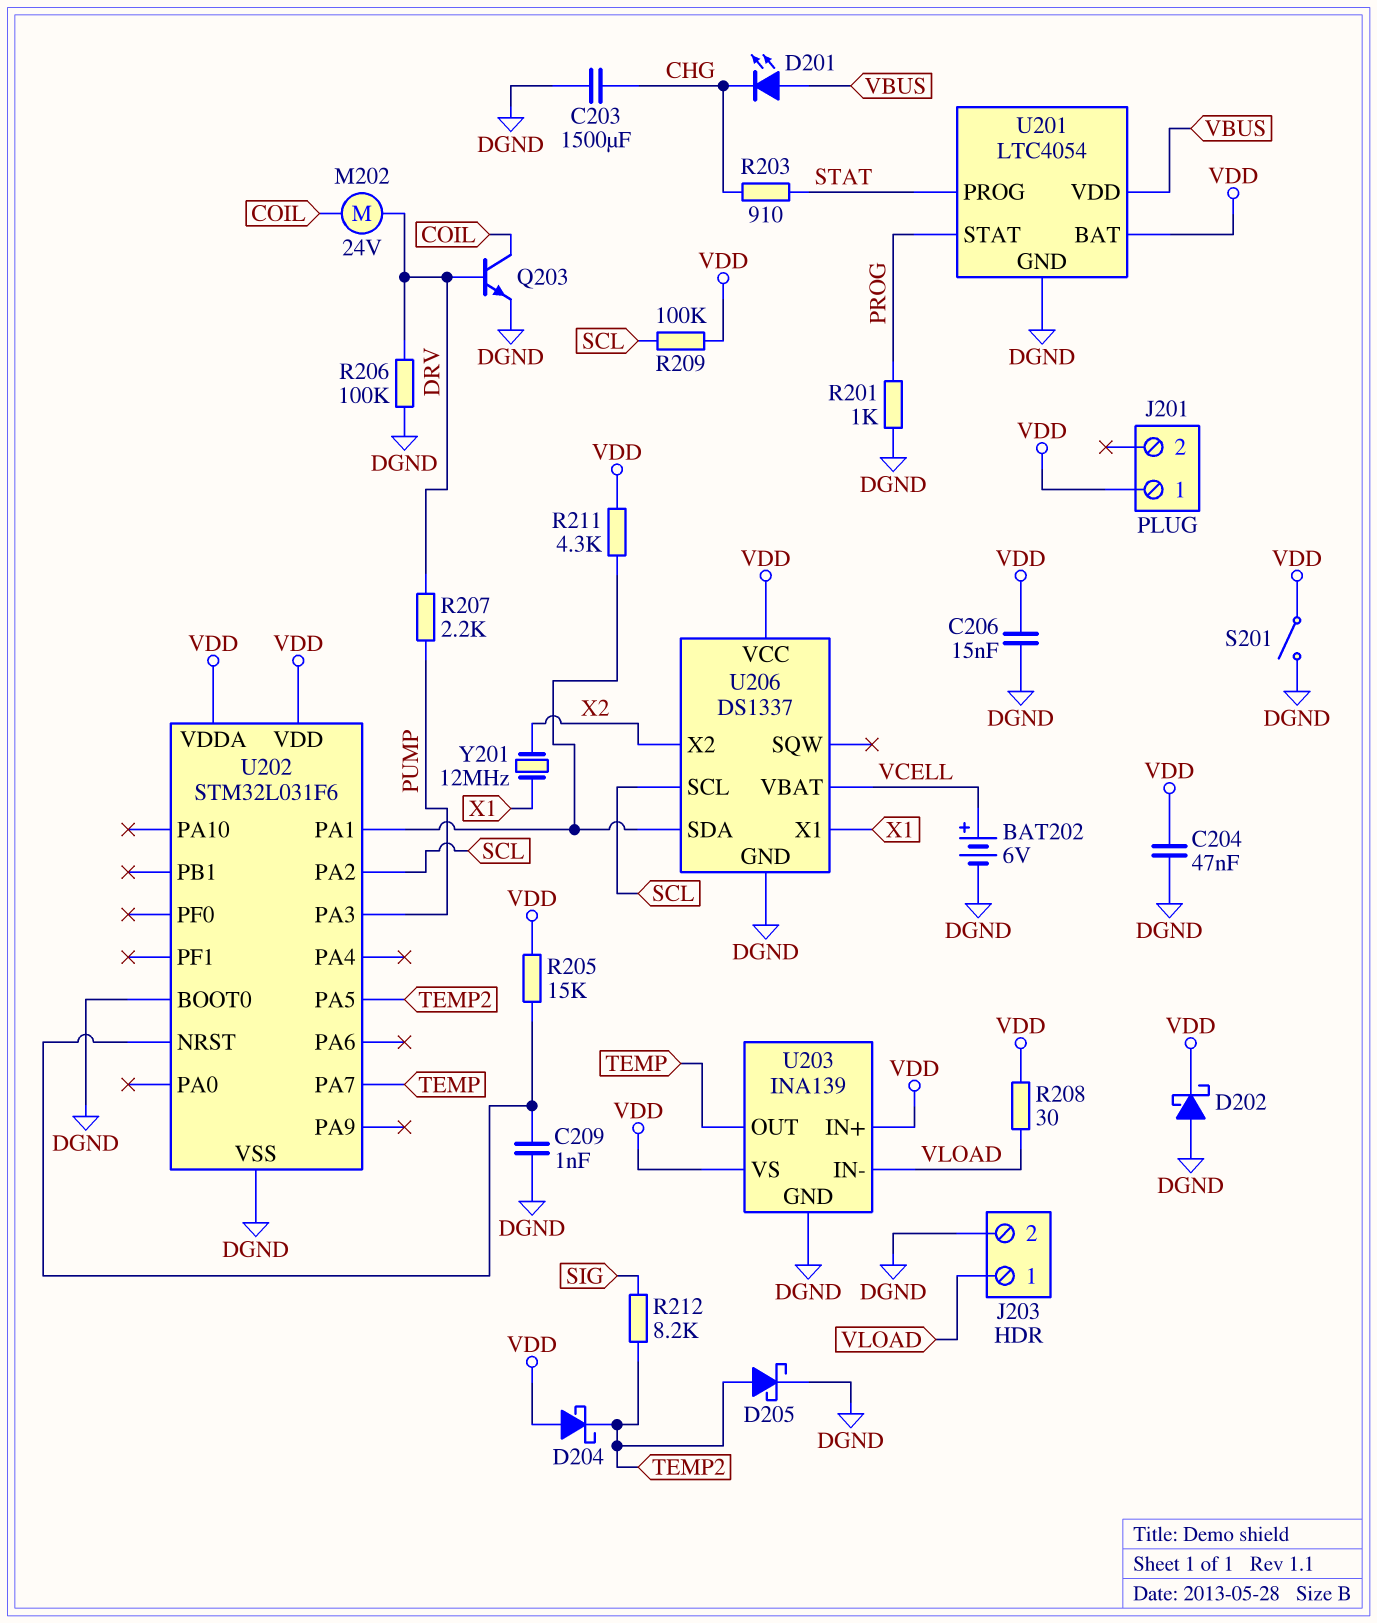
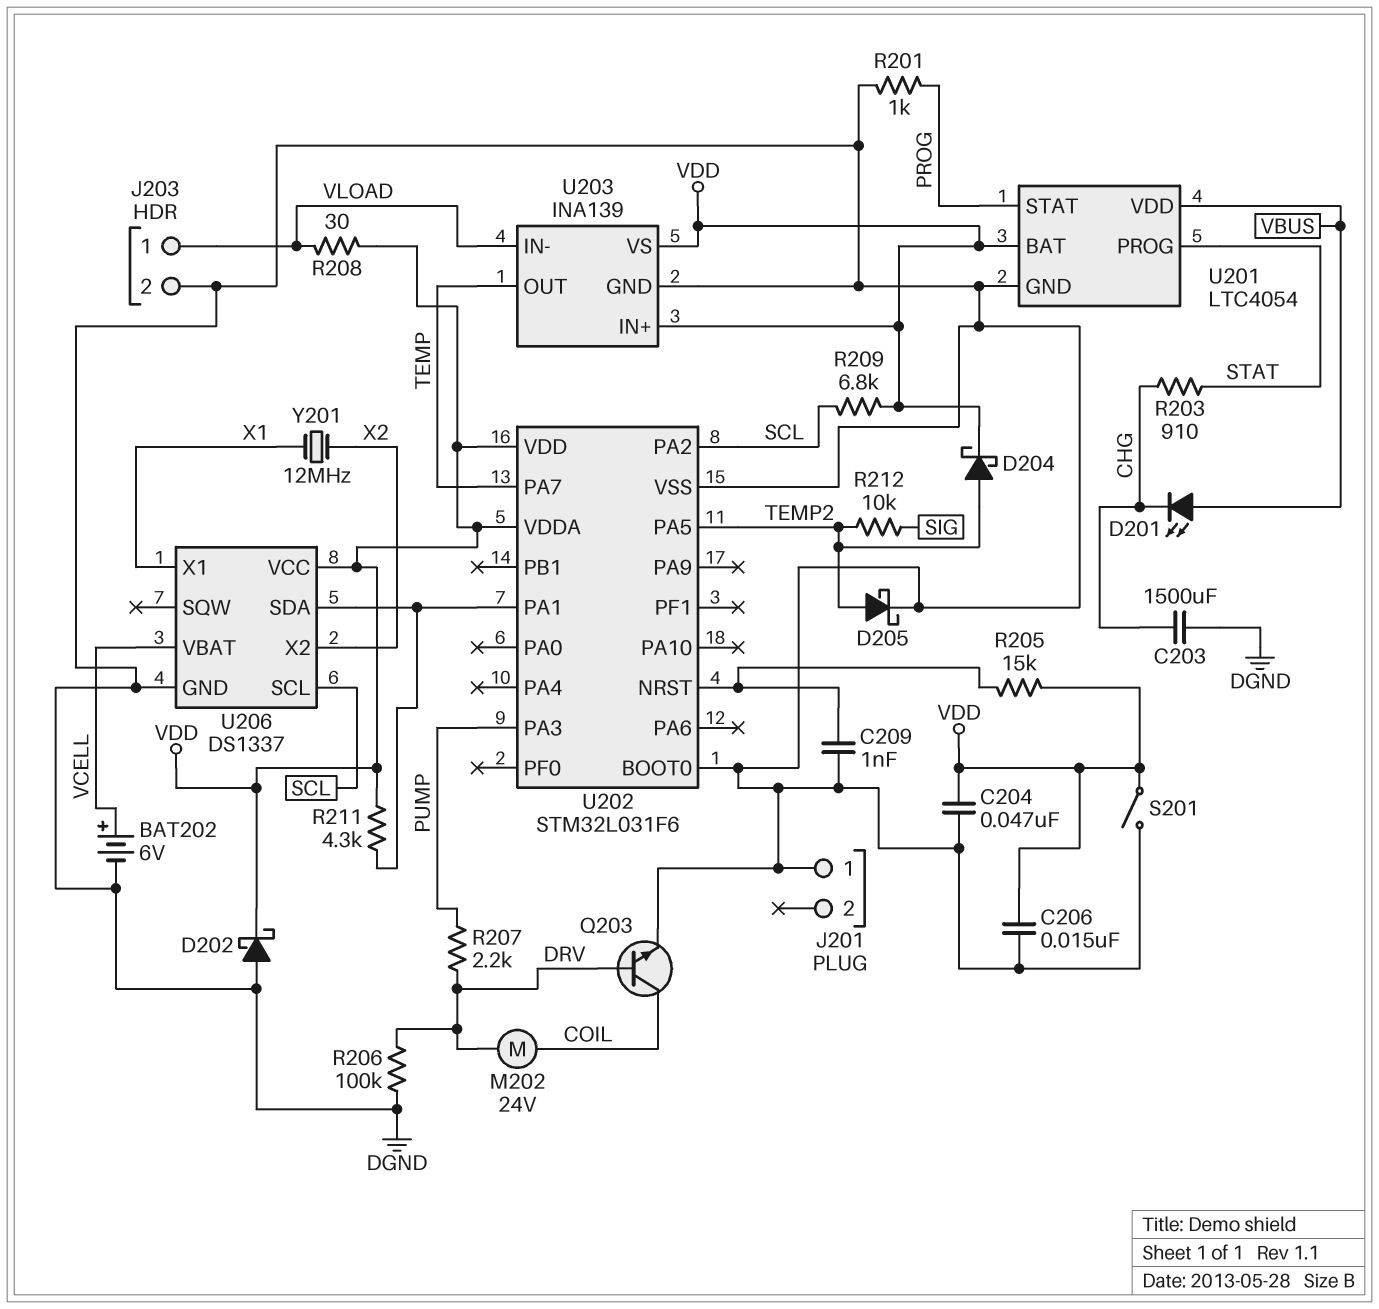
D204: schottky (A VDD, K TEMP2) -> schottky (A TEMP2, K VDD)
J201 pin 1: VDD -> DGND
R209: 100k (SCL, VDD) -> 6.8k (SCL, VDD)
R212: 8.2k (SIG, TEMP2) -> 10k (SIG, TEMP2)

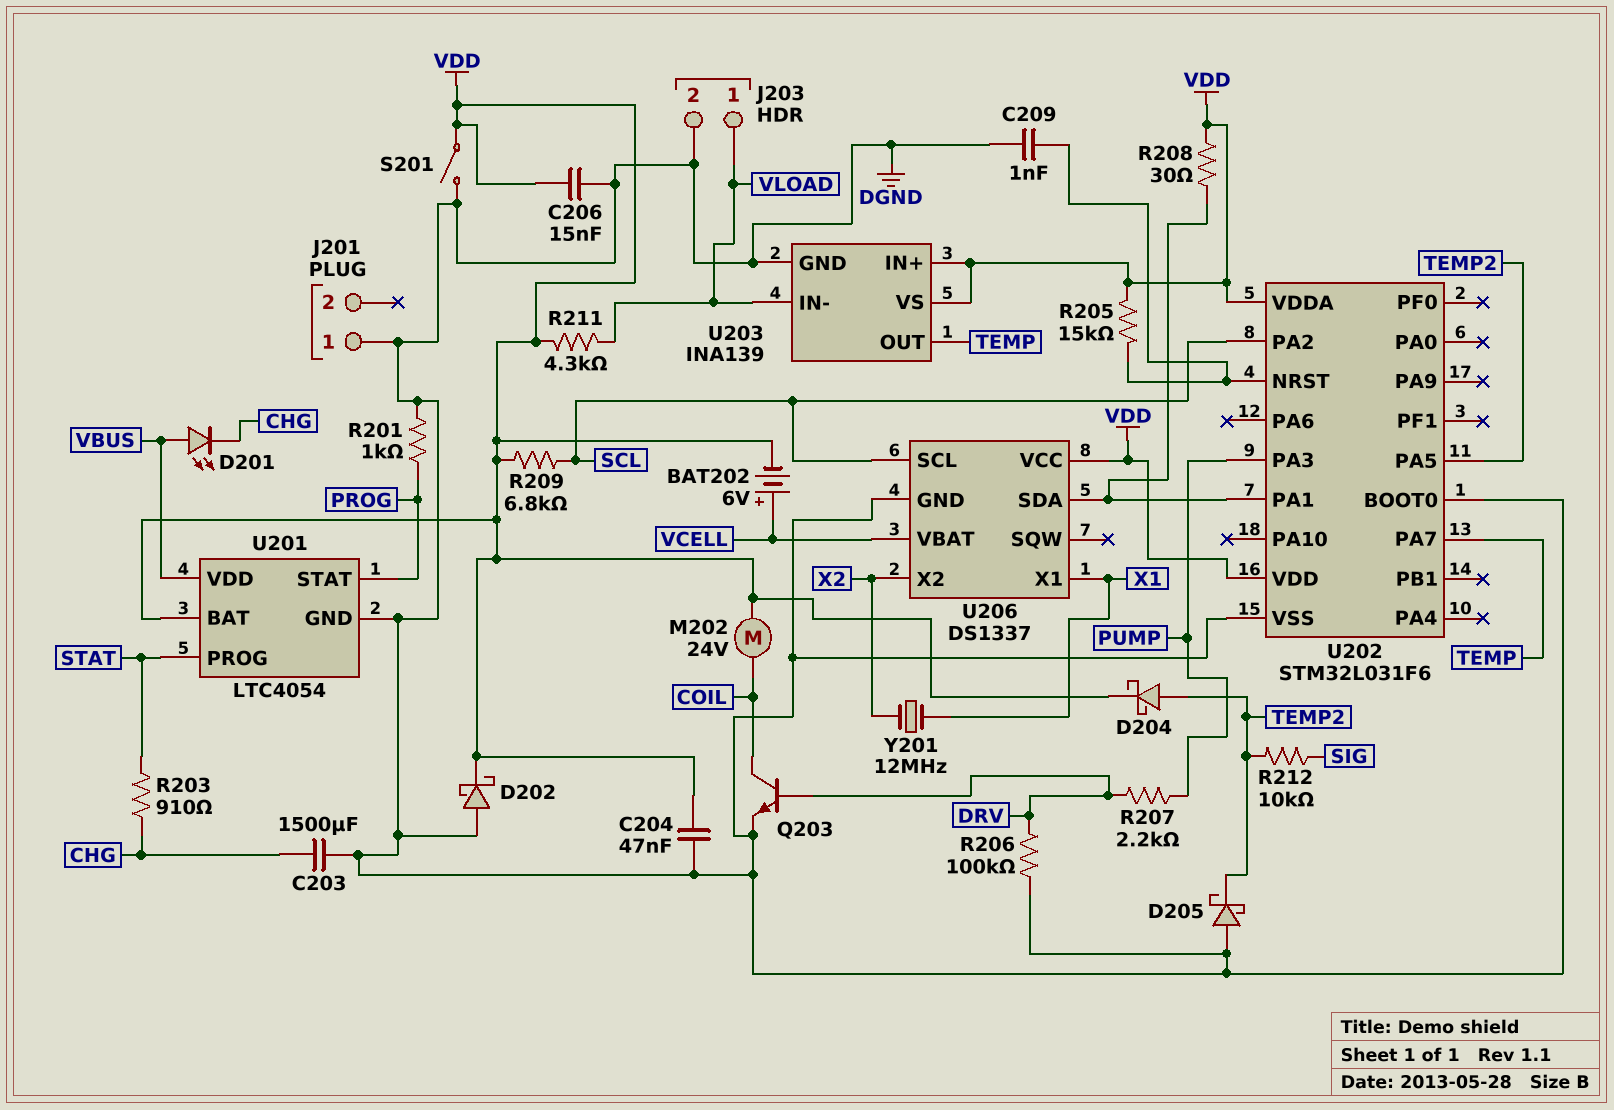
BAT202: 6V (plus VCELL, minus DGND) -> 6V (plus VCELL, minus VDD)
D205: schottky (A TEMP2, K DGND) -> schottky (A DGND, K TEMP2)
M202: motor 24V (COIL, DRV) -> motor 24V (COIL, VDD)
R208: 30 (VDD, VLOAD) -> 30 (U202/PA1, VDD)
R211: 4.3k (U202/PA1, VDD) -> 4.3k (VDD, VLOAD)

